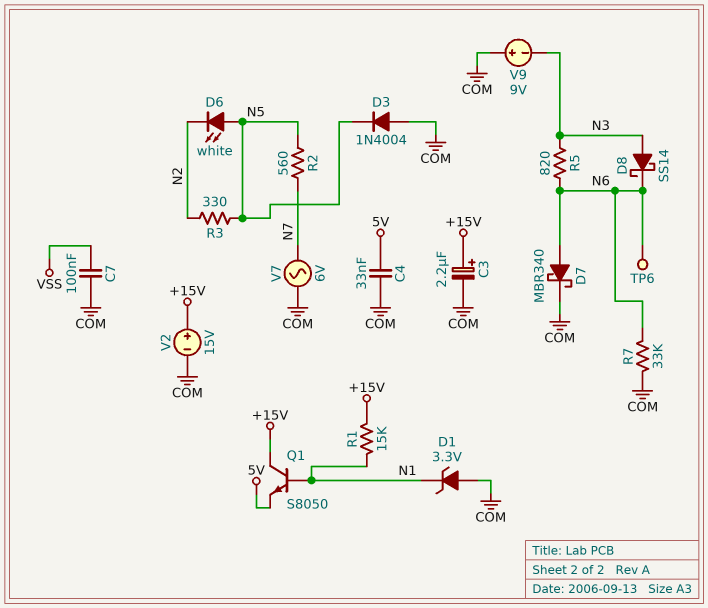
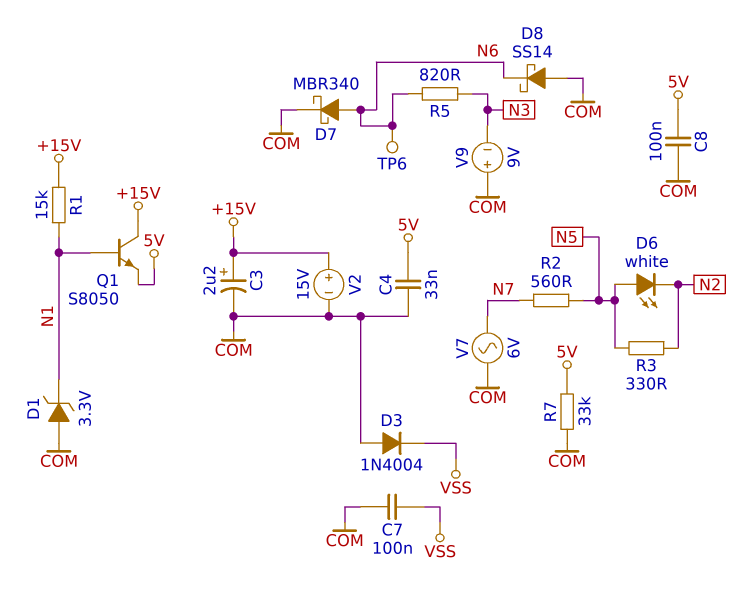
C8: none -> 100nF (5V, COM)
D3: diode 1N4004 (A COM, K N5) -> diode 1N4004 (A COM, K VSS)
D8: schottky SS14 (A N3, K N6) -> schottky SS14 (A COM, K N6)
R7: 33k (COM, N6) -> 33k (5V, COM)

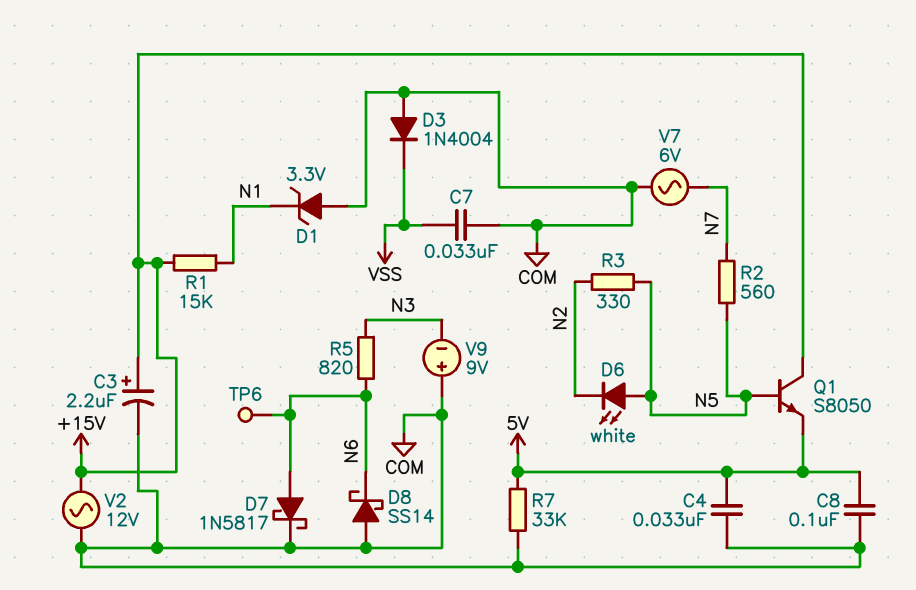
C7: 100nF (COM, VSS) -> 33nF (COM, VSS)
D7: schottky MBR340 (A N6, K COM) -> schottky 1N5817 (A N6, K COM)
Q1: NPN S8050 (B N1, C +15V, E 5V) -> NPN S8050 (B N5, C +15V, E 5V)
V2: 15V (plus +15V, minus COM) -> AC 12V (+15V, COM)

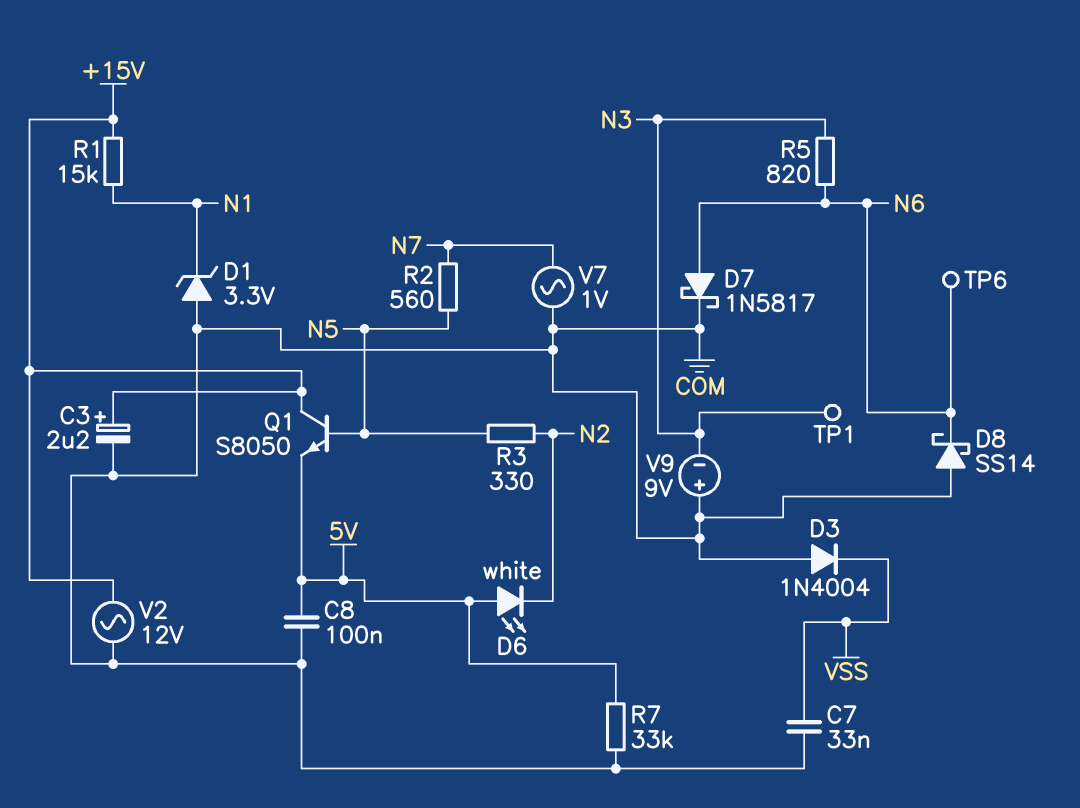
C4: 33nF (5V, COM) -> none
D6: LED white (A N5, K N2) -> LED white (A 5V, K N2)
TP1: none -> test point (N3)
V7: AC 6V (COM, N7) -> AC 1V (COM, N7)

